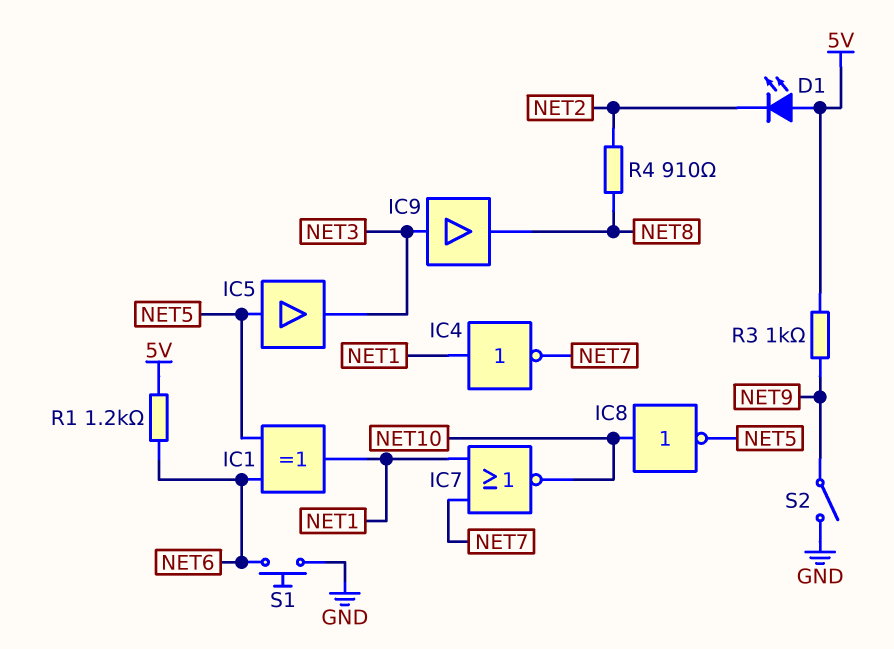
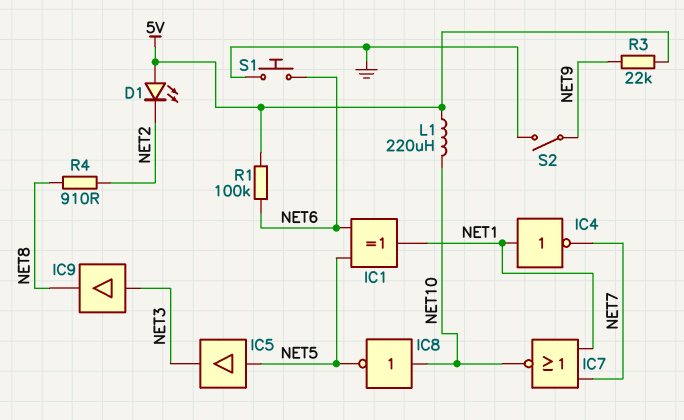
L1: none -> 220uH (5V, NET10)
R1: 1.2k (5V, NET6) -> 100k (5V, NET6)
R3: 1k (5V, NET9) -> 22k (5V, NET9)

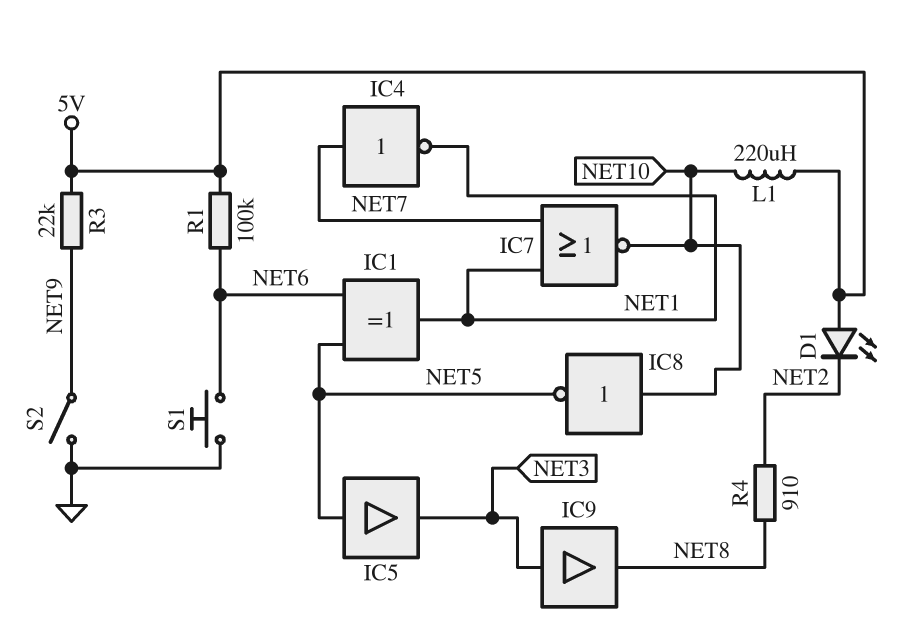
IC4: NOT (in NET1, out NET7) -> NOT (in NET7, out NET1)

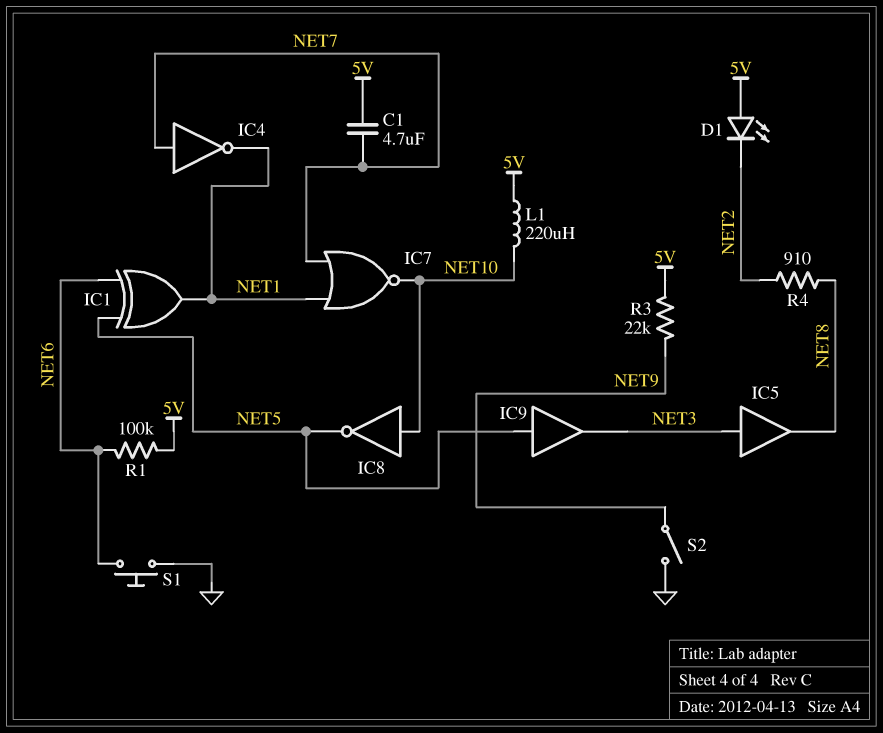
C1: none -> 4.7uF (5V, NET7)
IC5: buffer (in NET5, out NET3) -> buffer (in NET3, out NET8)
IC9: buffer (in NET3, out NET8) -> buffer (in NET5, out NET3)

